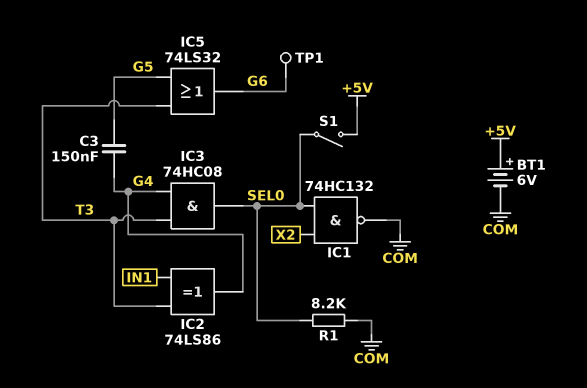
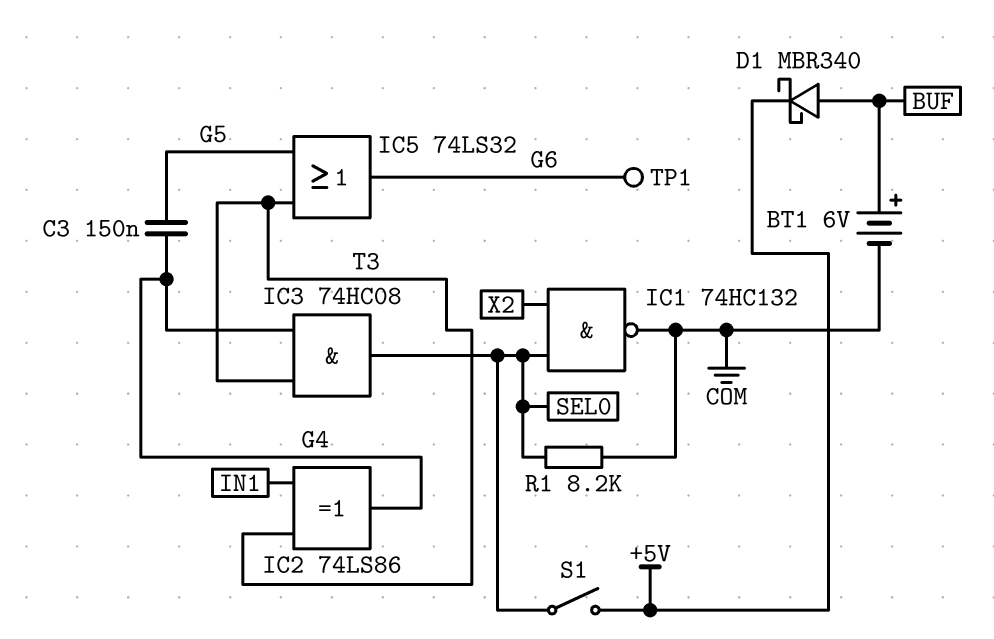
BT1: 6V (plus +5V, minus COM) -> 6V (plus BUF, minus COM)
D1: none -> schottky MBR340 (A BUF, K +5V)

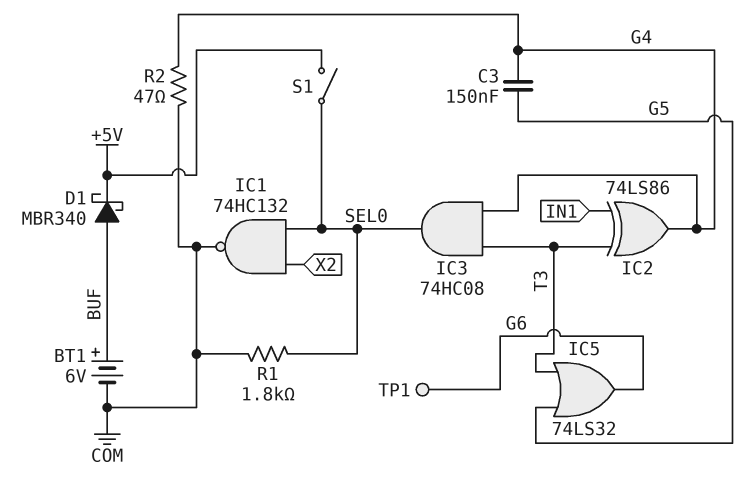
R1: 8.2k (COM, SEL0) -> 1.8k (COM, SEL0)
R2: none -> 47 (COM, G4)

